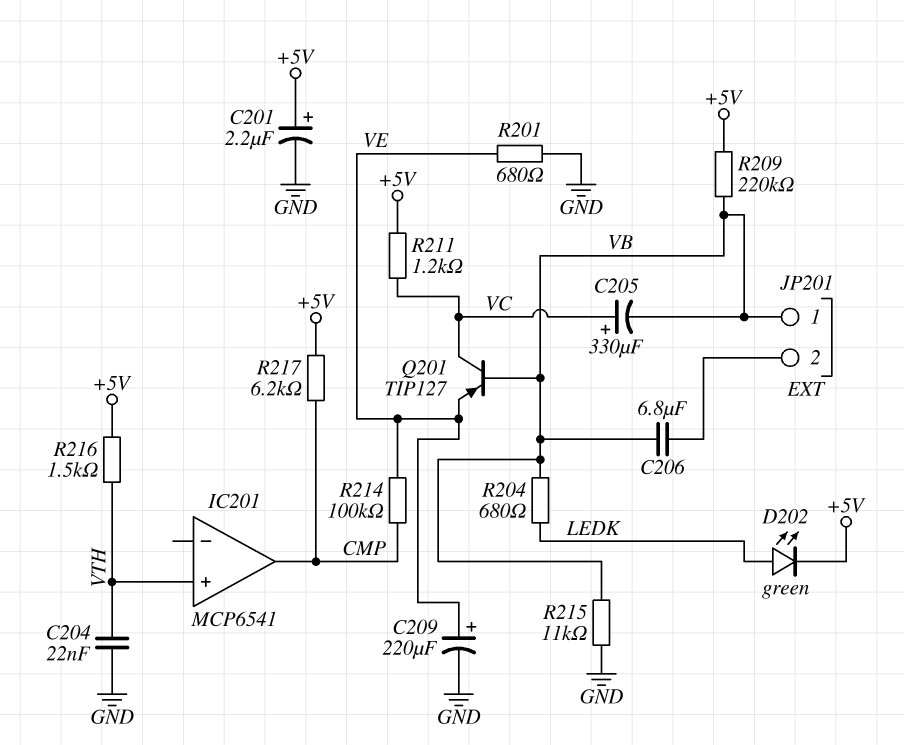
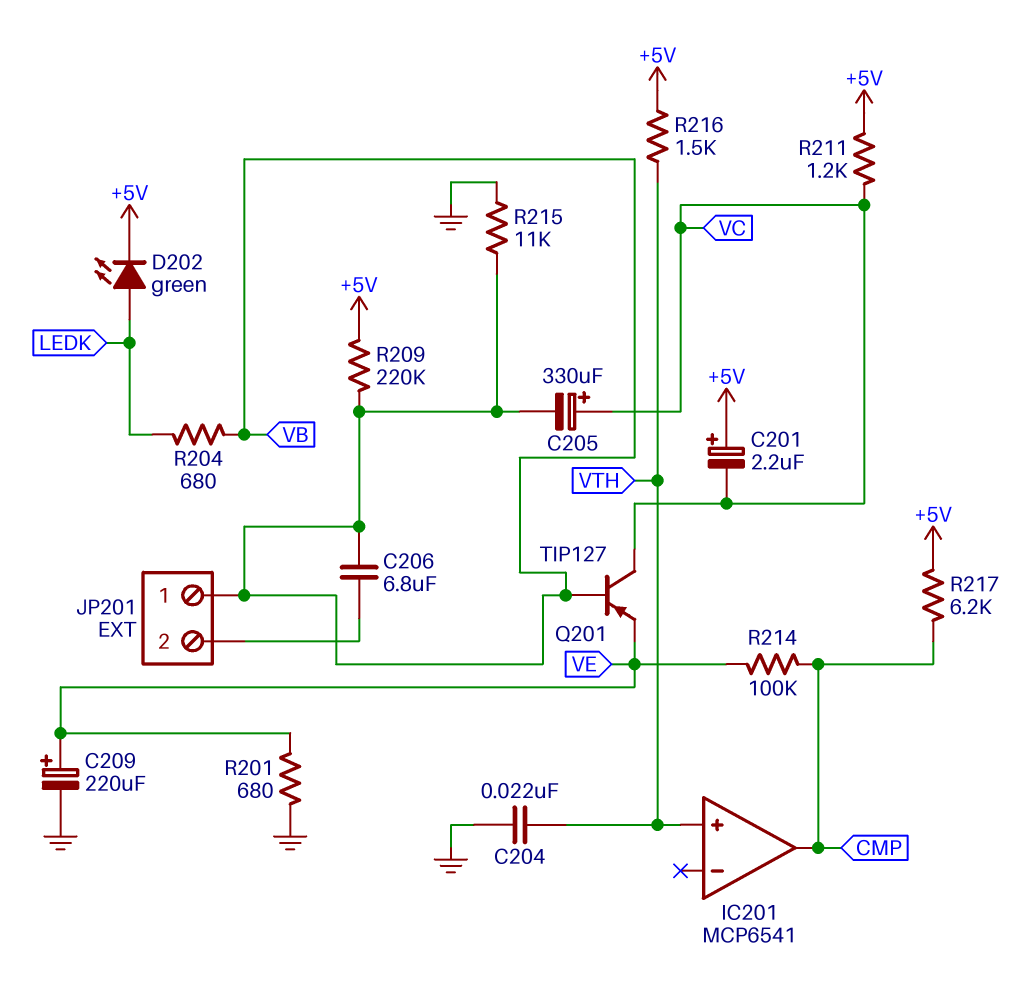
C201: 2.2uF (plus +5V, minus GND) -> 2.2uF (plus +5V, minus VC)

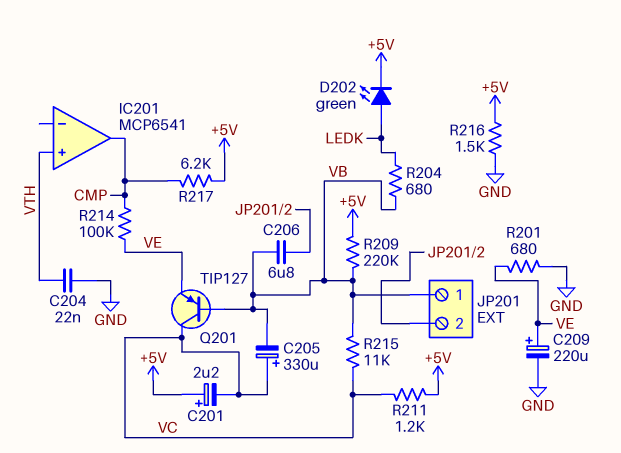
R215: 11k (GND, VB) -> 11k (VB, VC)
R216: 1.5k (+5V, VTH) -> 1.5k (+5V, GND)

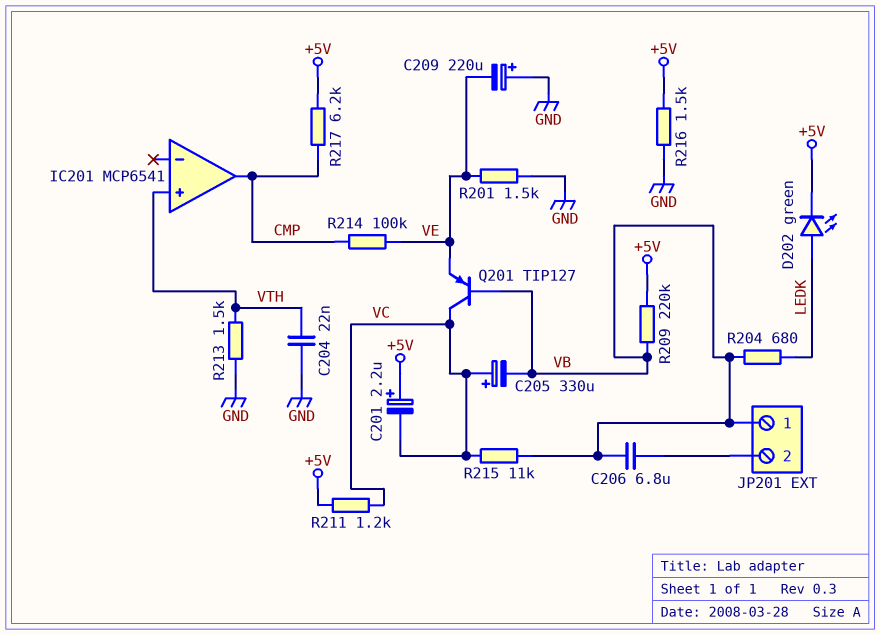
C209: 220uF (plus VE, minus GND) -> 220uF (plus GND, minus VE)
R201: 680 (GND, VE) -> 1.5k (GND, VE)
R213: none -> 1.5k (GND, VTH)

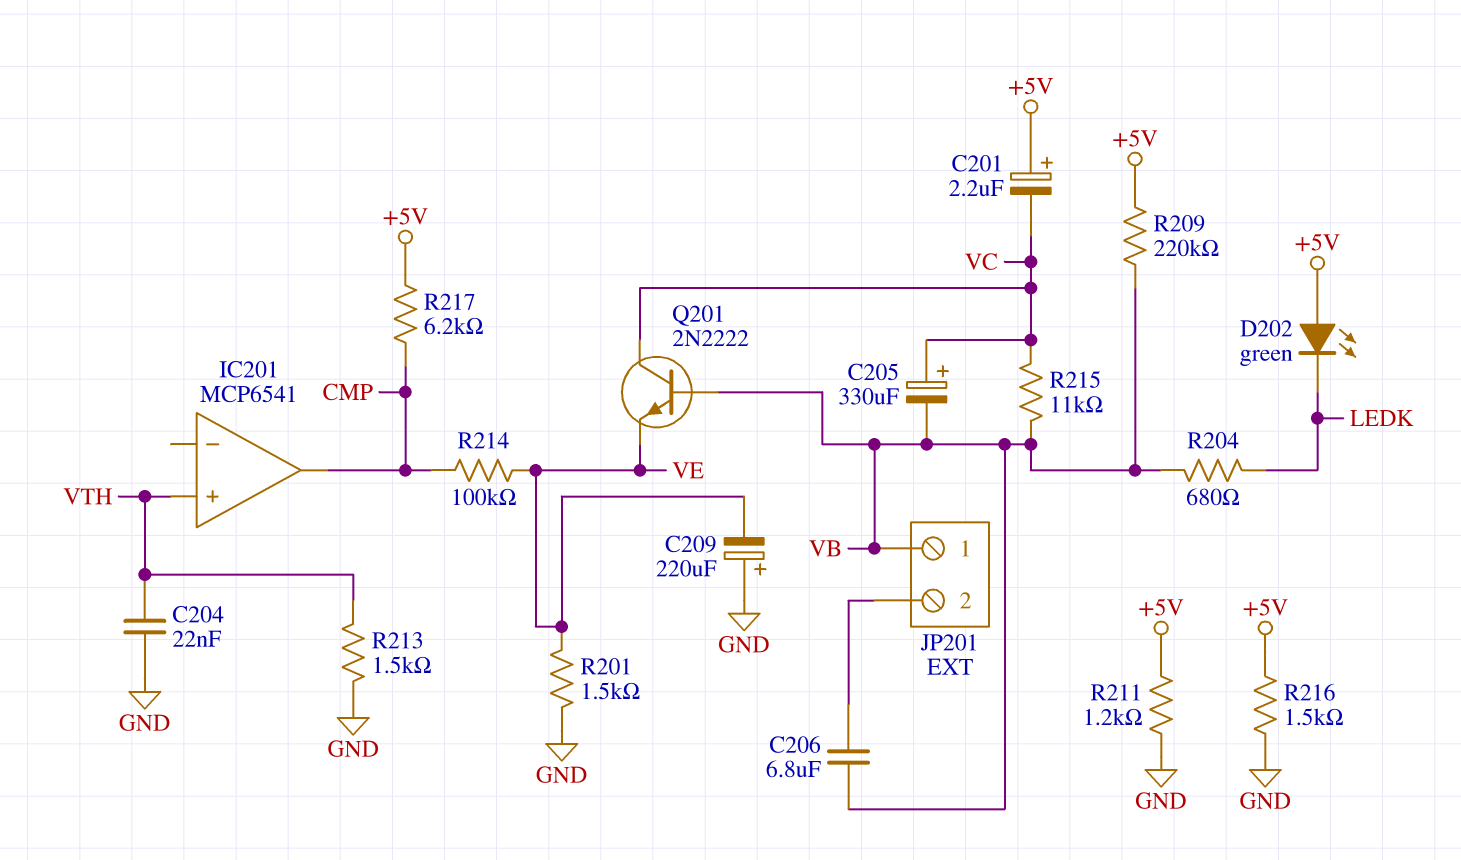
D202: LED green (A LEDK, K +5V) -> LED green (A +5V, K LEDK)
Q201: PNP TIP127 (B VB, C VC, E VE) -> NPN 2N2222 (B VB, C VC, E VE)
R211: 1.2k (+5V, VC) -> 1.2k (+5V, GND)

